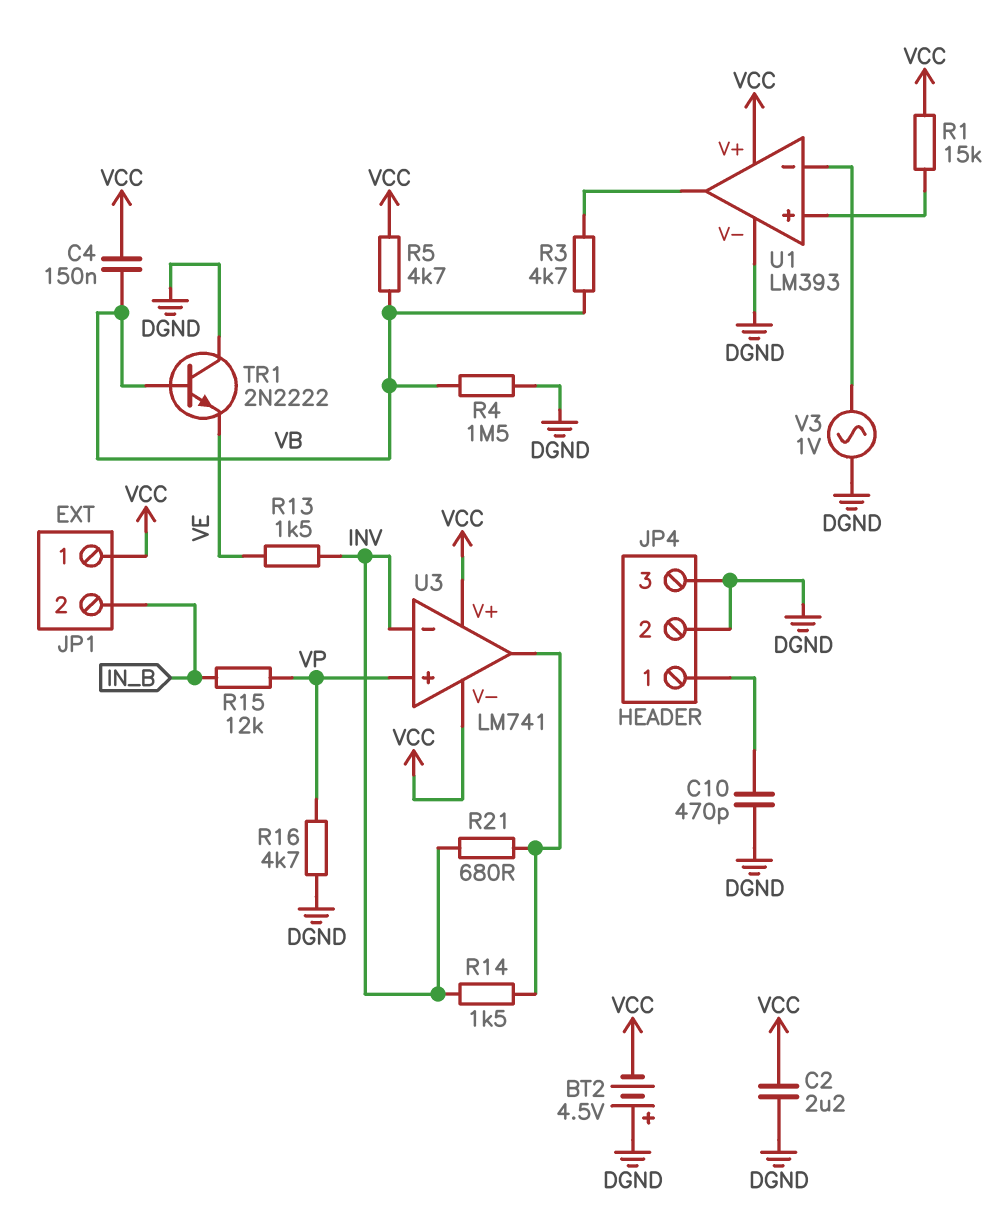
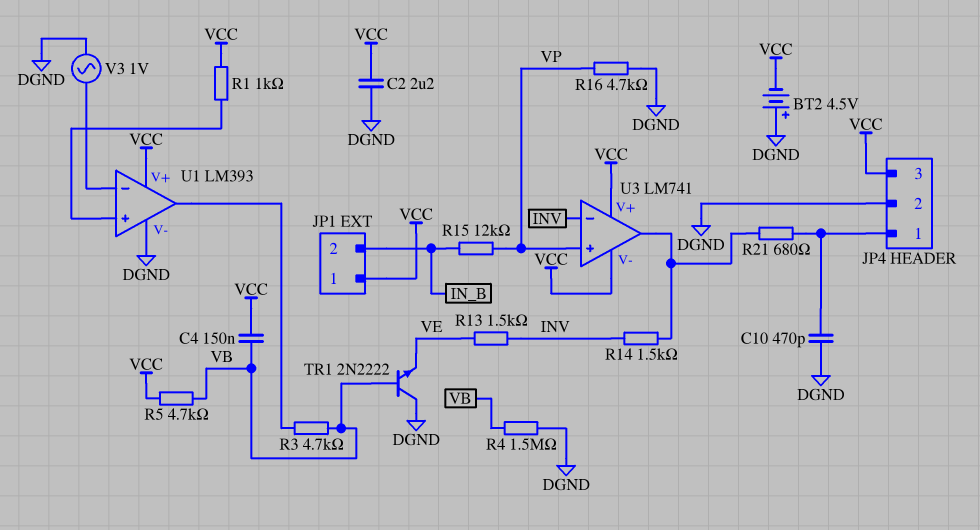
JP4 pin 3: DGND -> VCC
R1: 15k (U1/in+, VCC) -> 1k (U1/in+, VCC)
R21: 680 (INV, U3/out) -> 680 (JP4/1, U3/out)

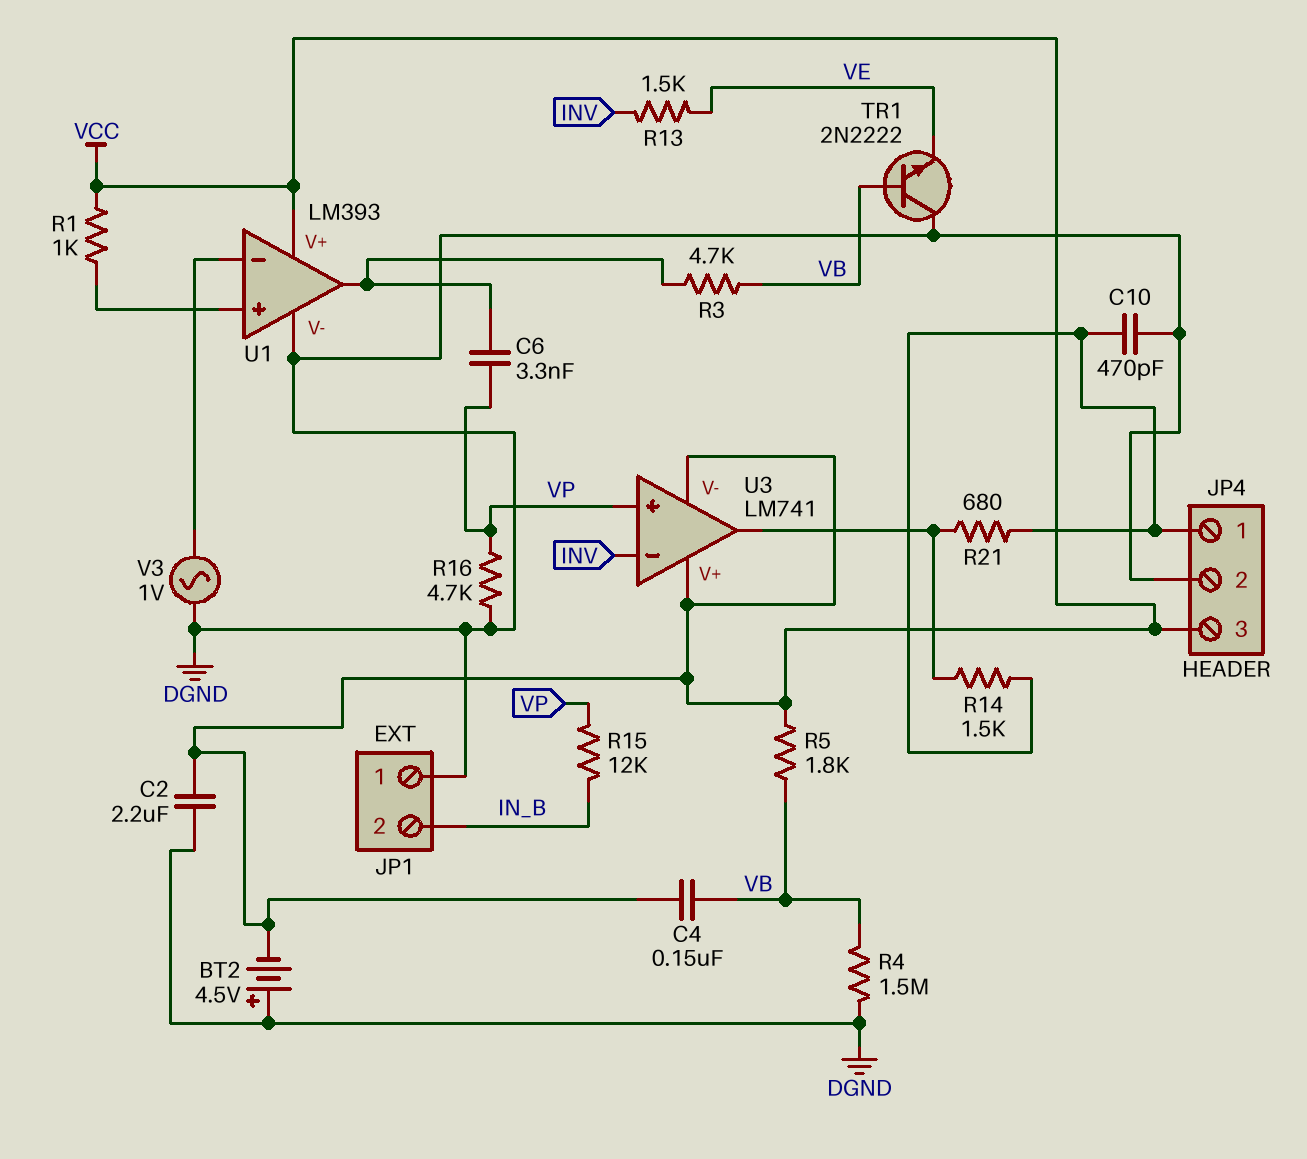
C6: none -> 3.3nF (U1/out, VP)
JP1 pin 1: VCC -> DGND
R5: 4.7k (VB, VCC) -> 1.8k (VB, VCC)
R14: 1.5k (INV, U3/out) -> 1.5k (JP4/1, U3/out)

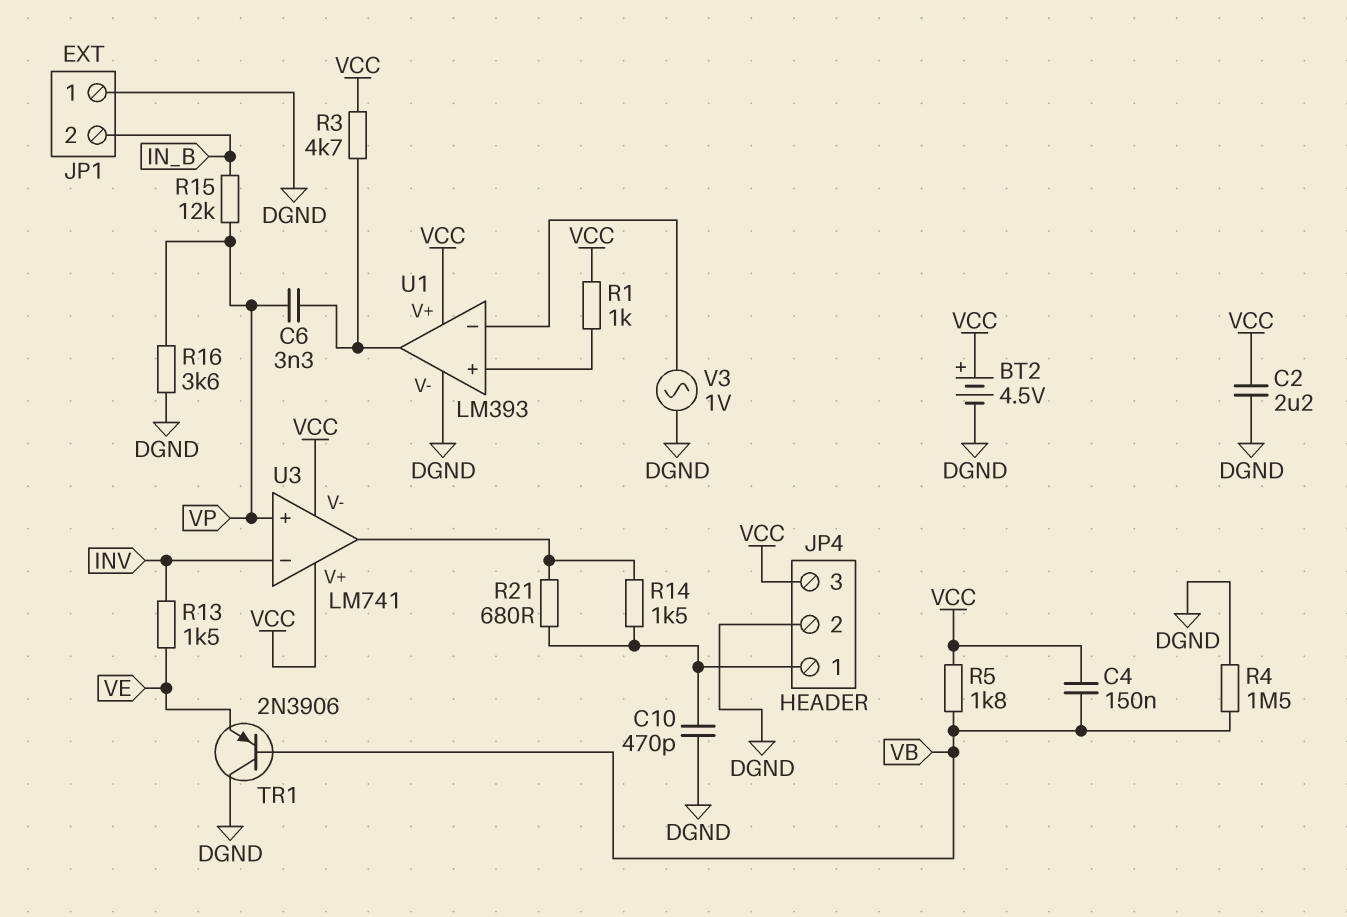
BT2: 4.5V (plus DGND, minus VCC) -> 4.5V (plus VCC, minus DGND)
R3: 4.7k (U1/out, VB) -> 4.7k (U1/out, VCC)
R16: 4.7k (DGND, VP) -> 3.6k (DGND, VP)
TR1: NPN 2N2222 (B VB, C DGND, E VE) -> PNP 2N3906 (B VB, C DGND, E VE)

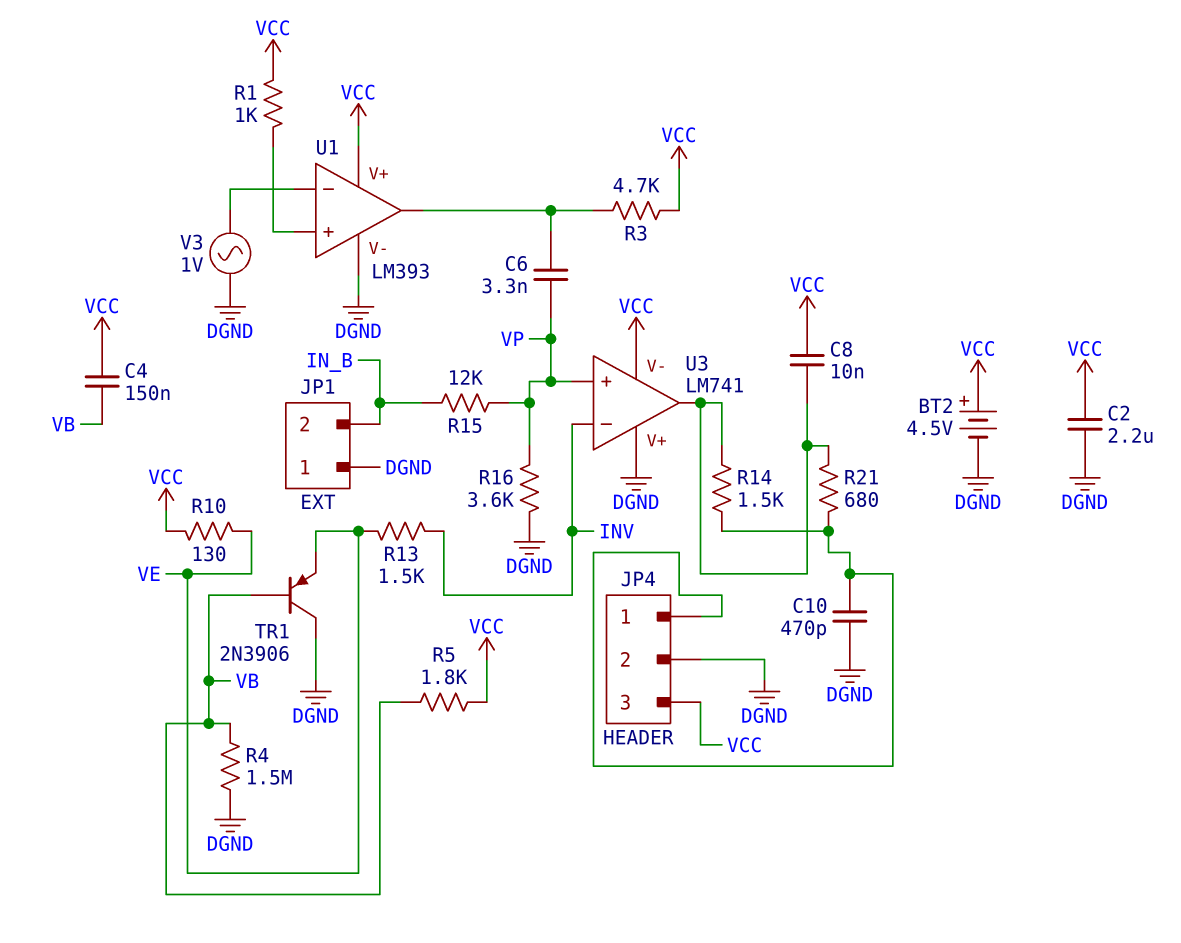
C8: none -> 10nF (U3/out, VCC)
R10: none -> 130 (VCC, VE)
U3 pin V+: VCC -> DGND

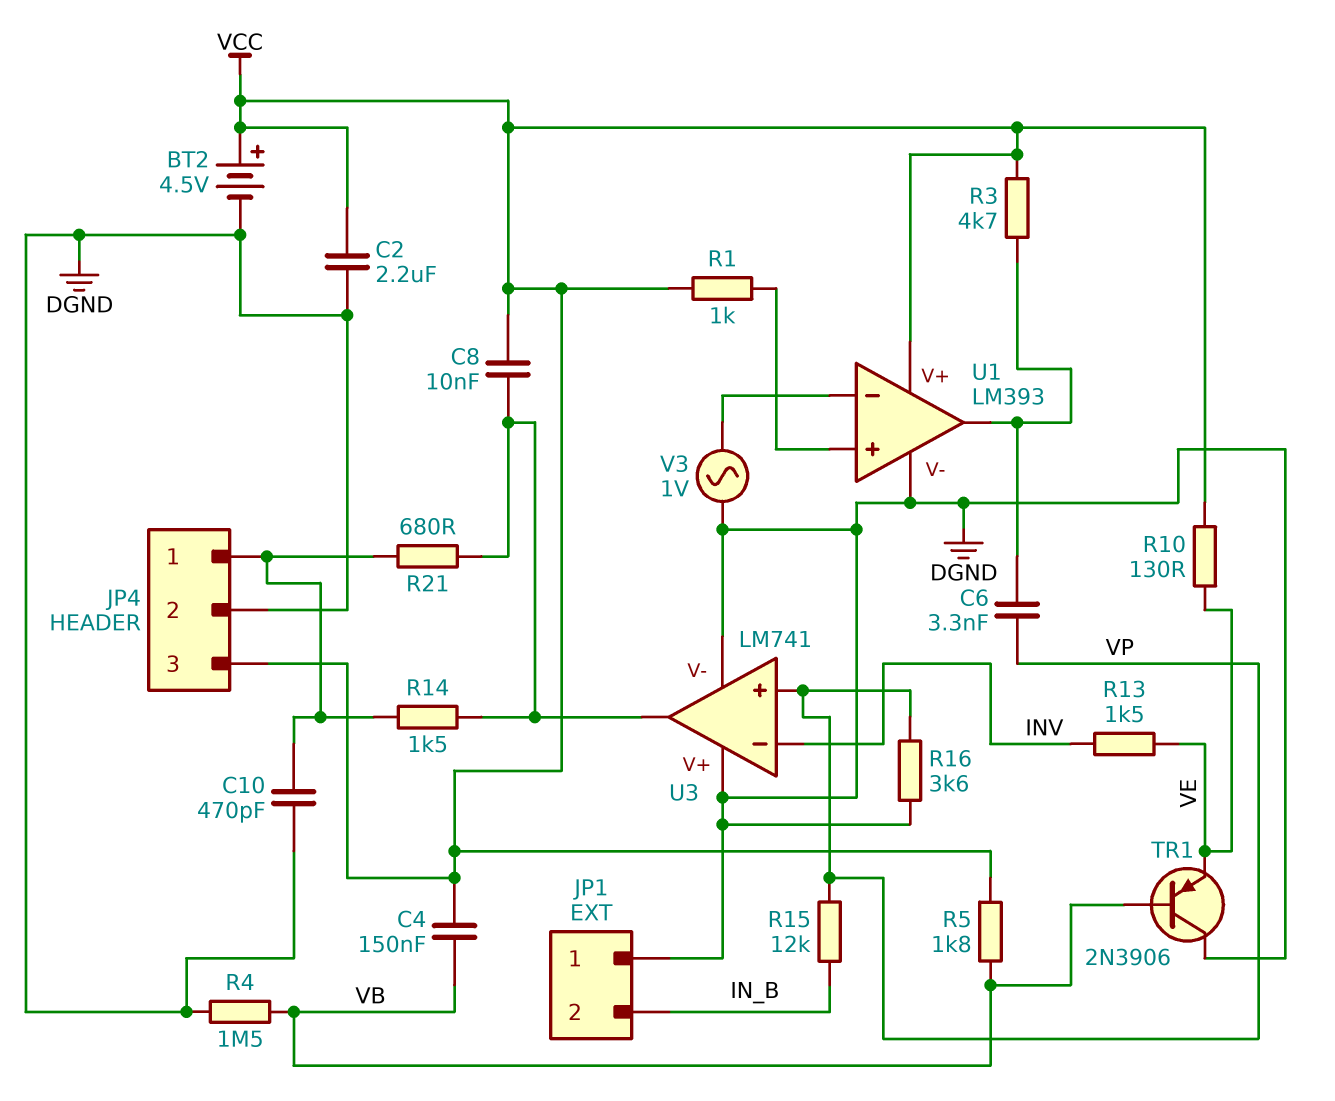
U3 pin V-: VCC -> DGND

